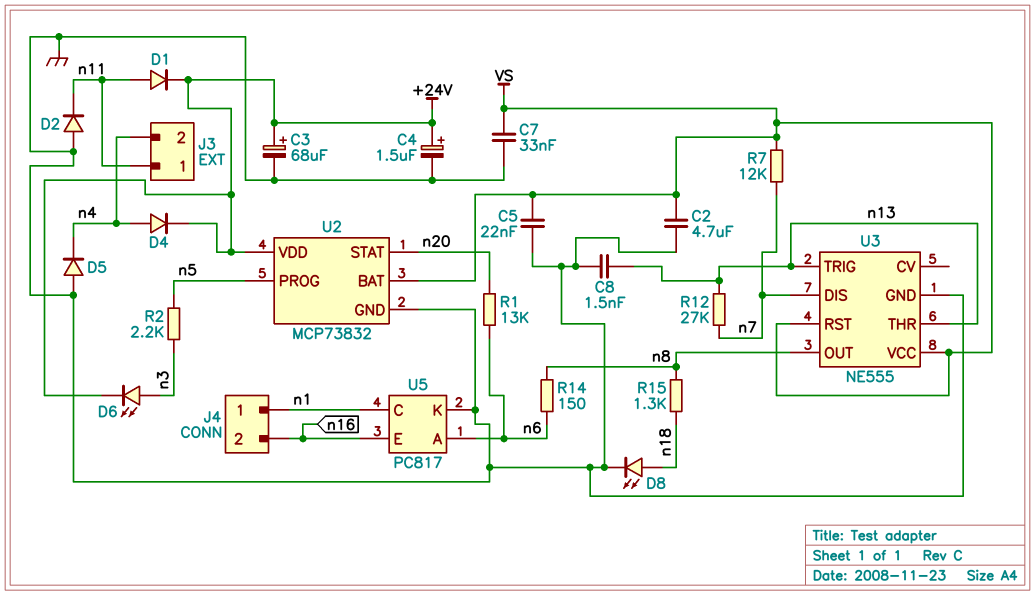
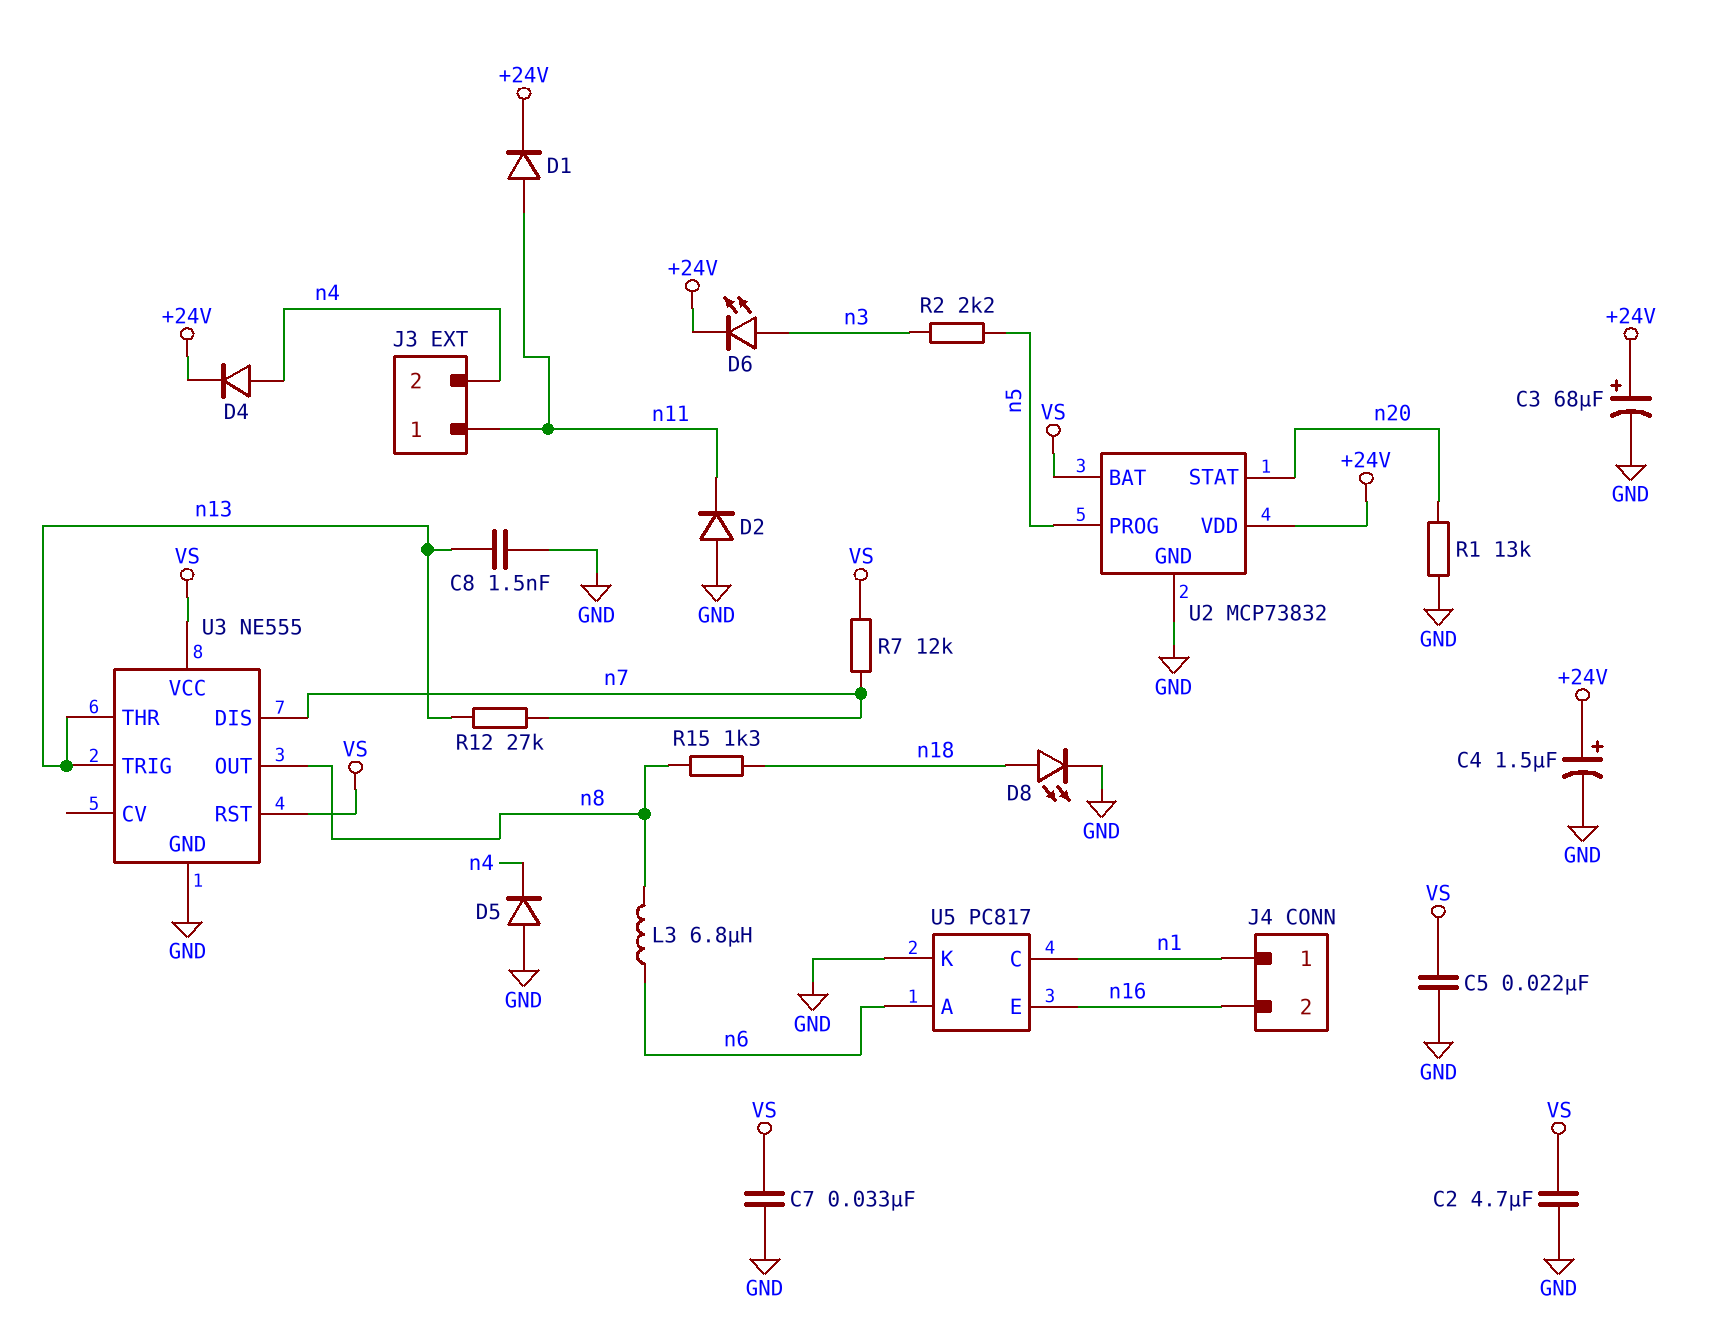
L3: none -> 6.8uH (n6, n8)
R1: 13k (n6, n20) -> 13k (GND, n20)
R14: 150 (n6, n8) -> none

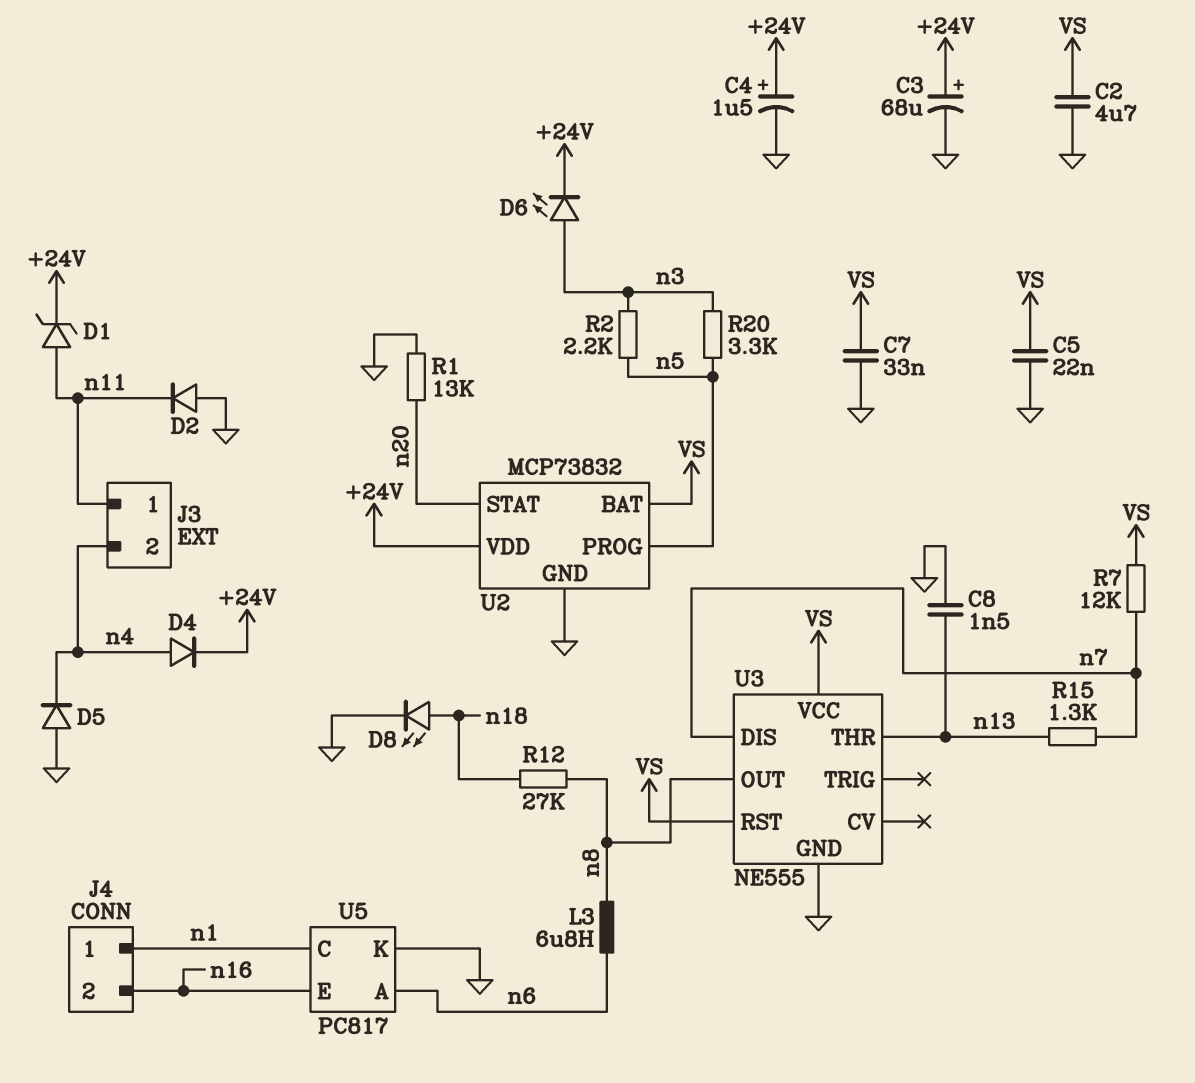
D1: diode (A n11, K +24V) -> zener (A n11, K +24V)
R12: 27k (n7, n13) -> 27k (n8, n18)
R15: 1.3k (n8, n18) -> 1.3k (n7, n13)
R20: none -> 3.3k (n3, n5)
U3 pin TRIG: n13 -> none

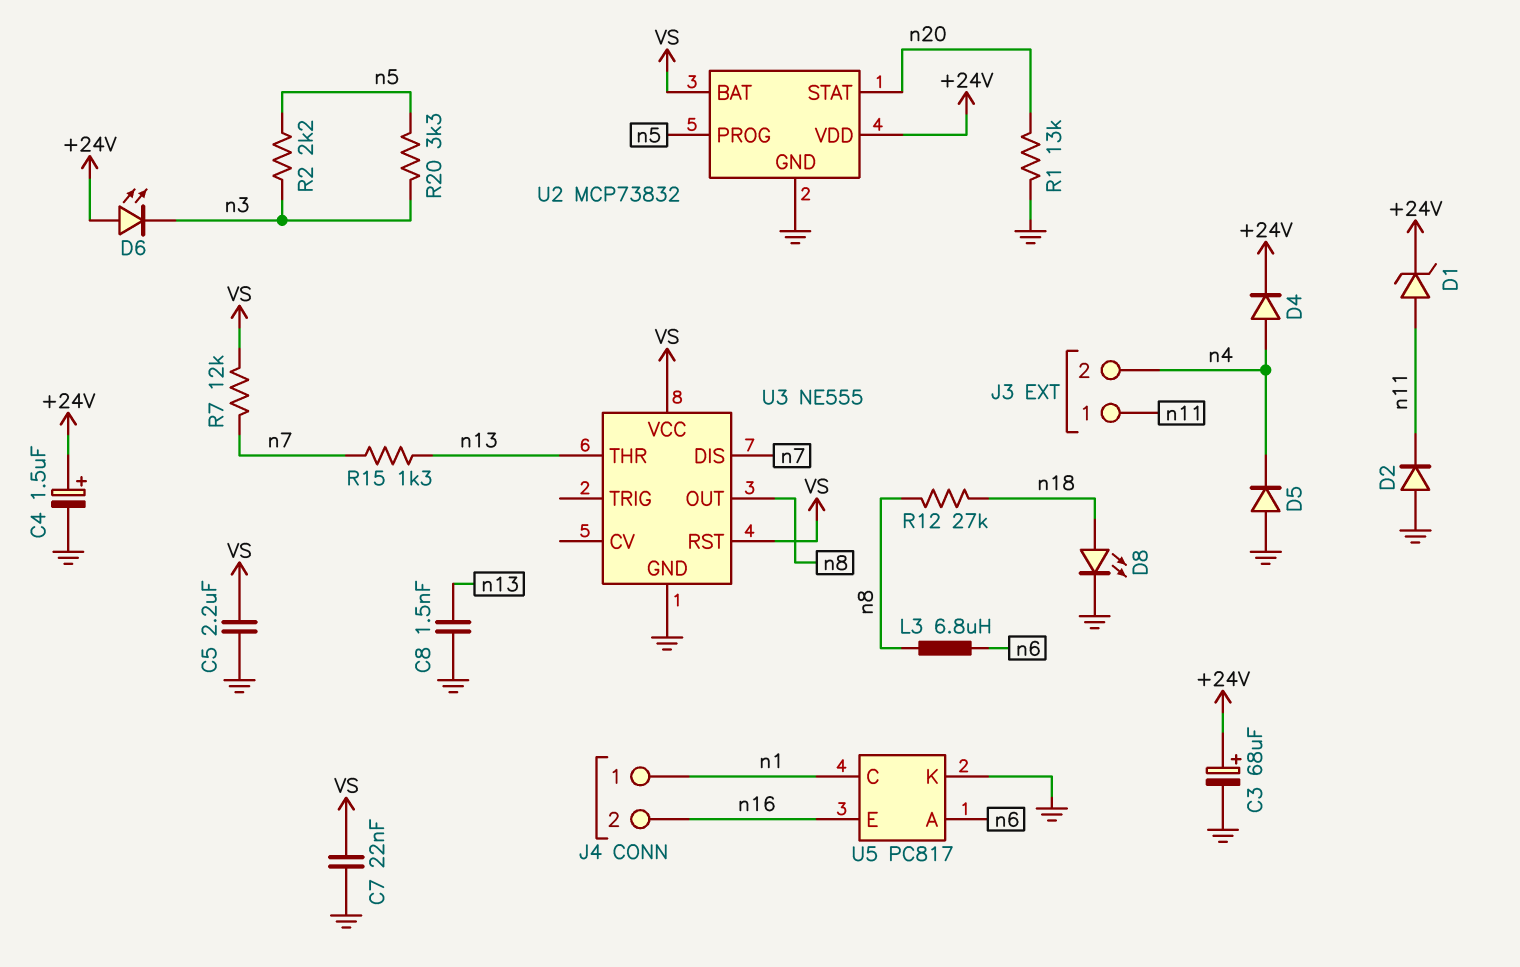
C2: 4.7uF (GND, VS) -> none
C5: 22nF (GND, VS) -> 2.2uF (GND, VS)
C7: 33nF (GND, VS) -> 22nF (GND, VS)
D6: LED (A n3, K +24V) -> LED (A +24V, K n3)

